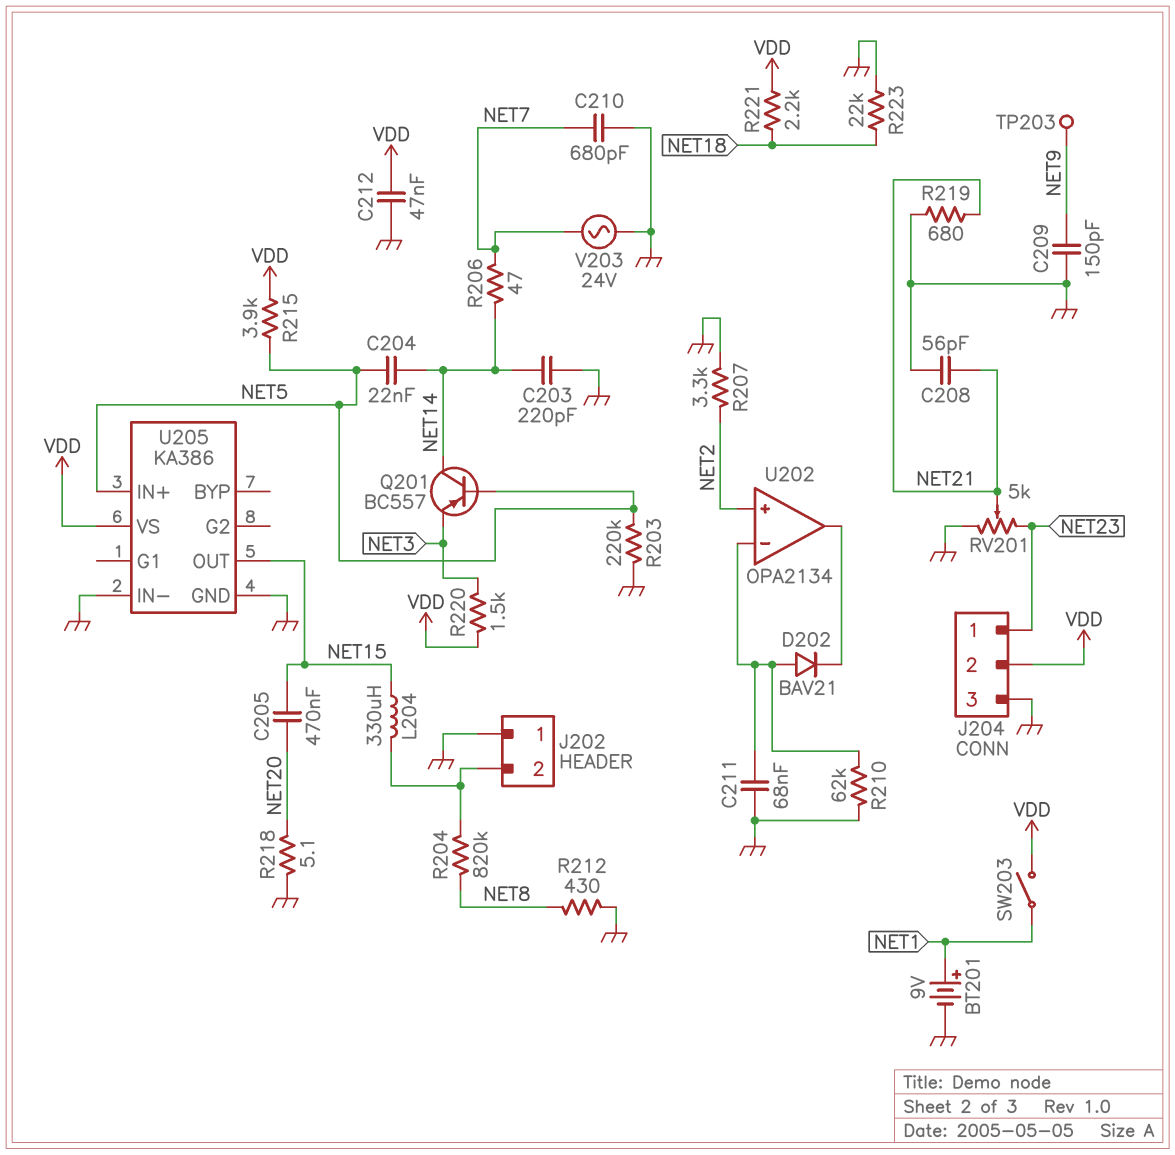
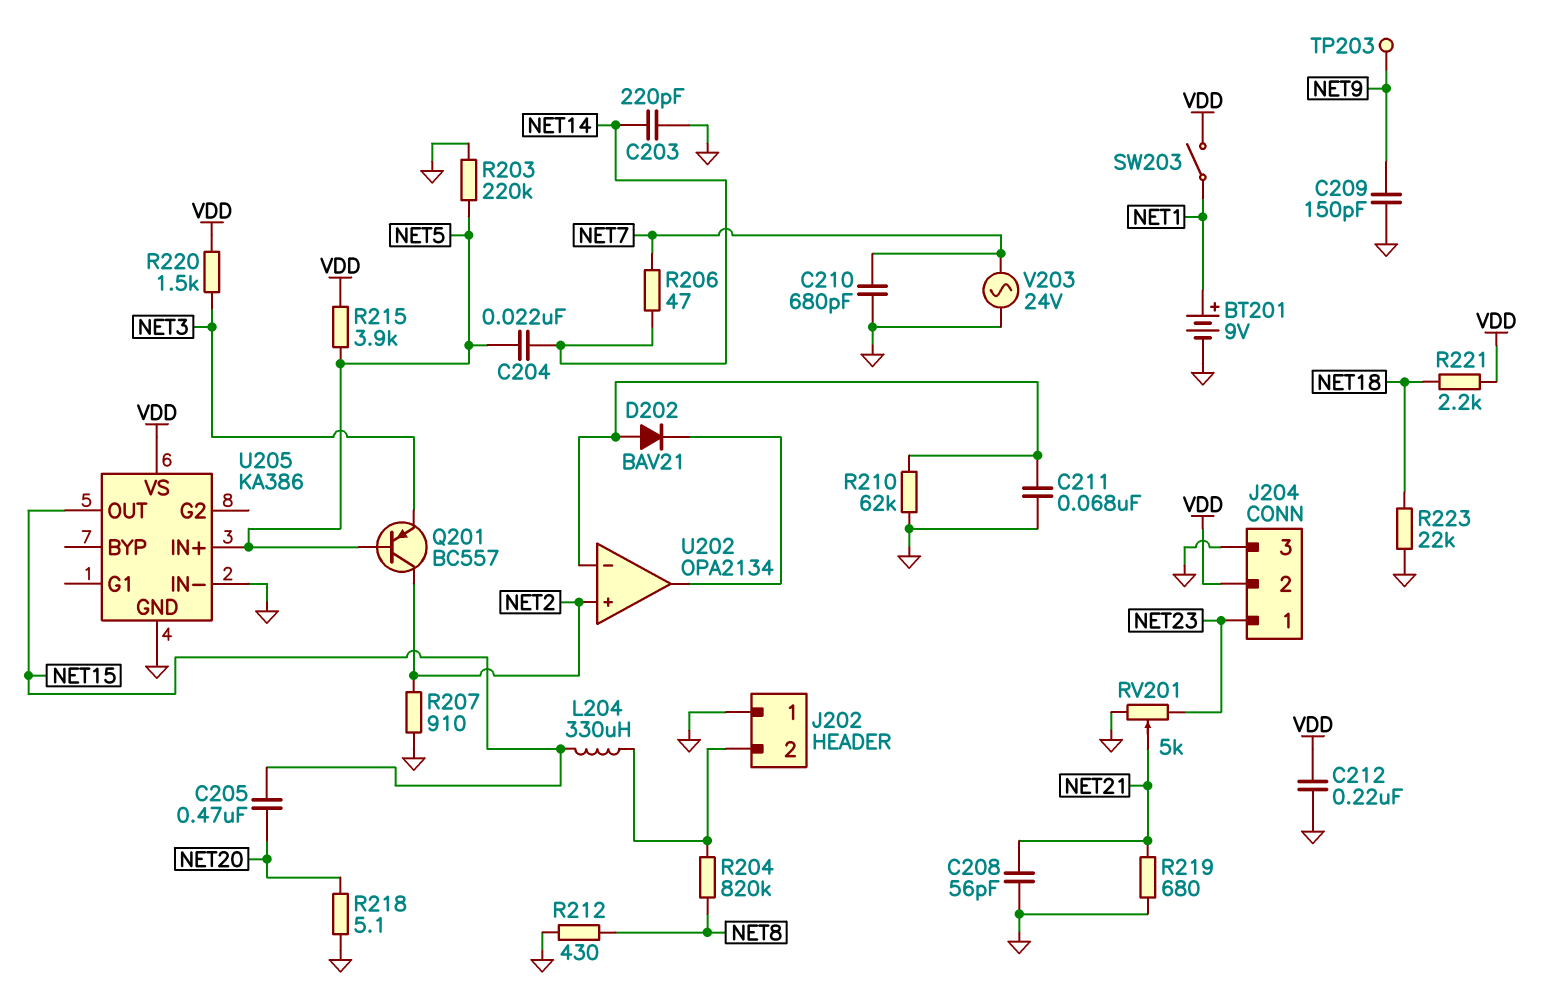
C212: 47nF (GND, VDD) -> 220nF (GND, VDD)
Q201: PNP BC557 (B NET5, C NET14, E NET3) -> PNP BC557 (B NET5, C NET2, E NET3)
R207: 3.3k (GND, NET2) -> 910 (GND, NET2)

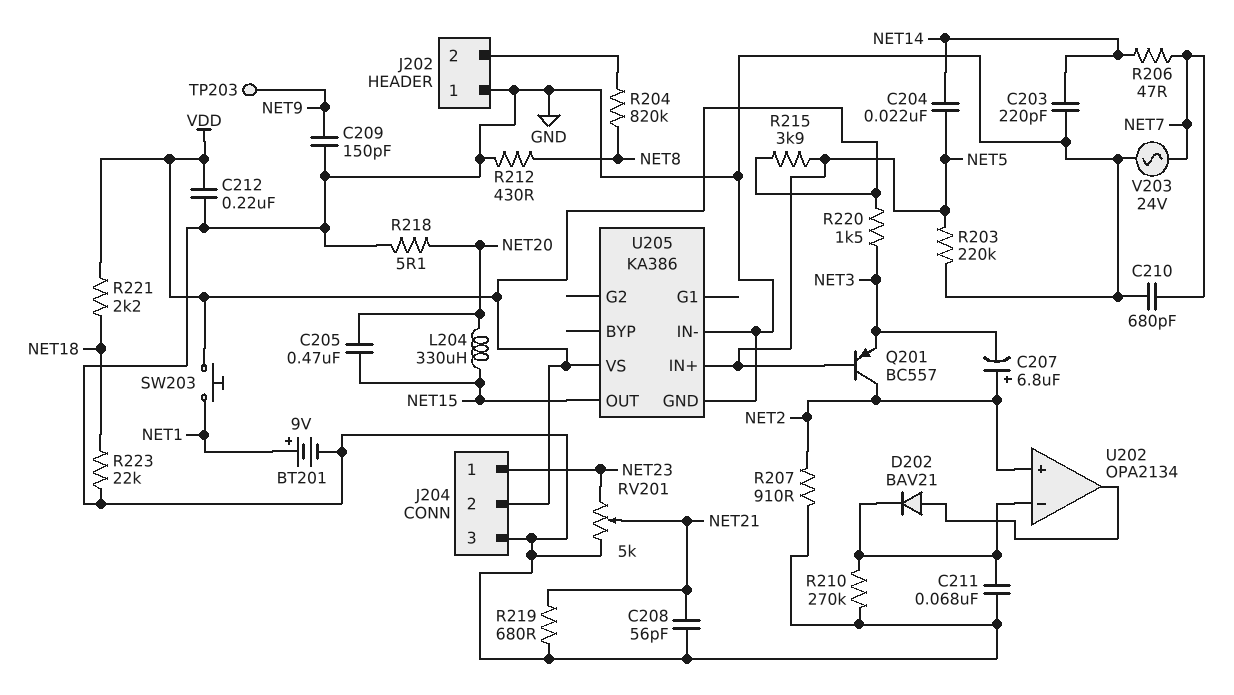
C207: none -> 6.8uF (plus NET2, minus NET3)
D202: diode BAV21 (A U202/in-, K U202/out) -> diode BAV21 (A U202/out, K U202/in-)
L204: 330uH (J202/2, NET15) -> 330uH (NET15, NET20)
R210: 62k (GND, U202/in-) -> 270k (GND, U202/in-)
SW203: switch (NET1, VDD) -> button (NET1, VDD)

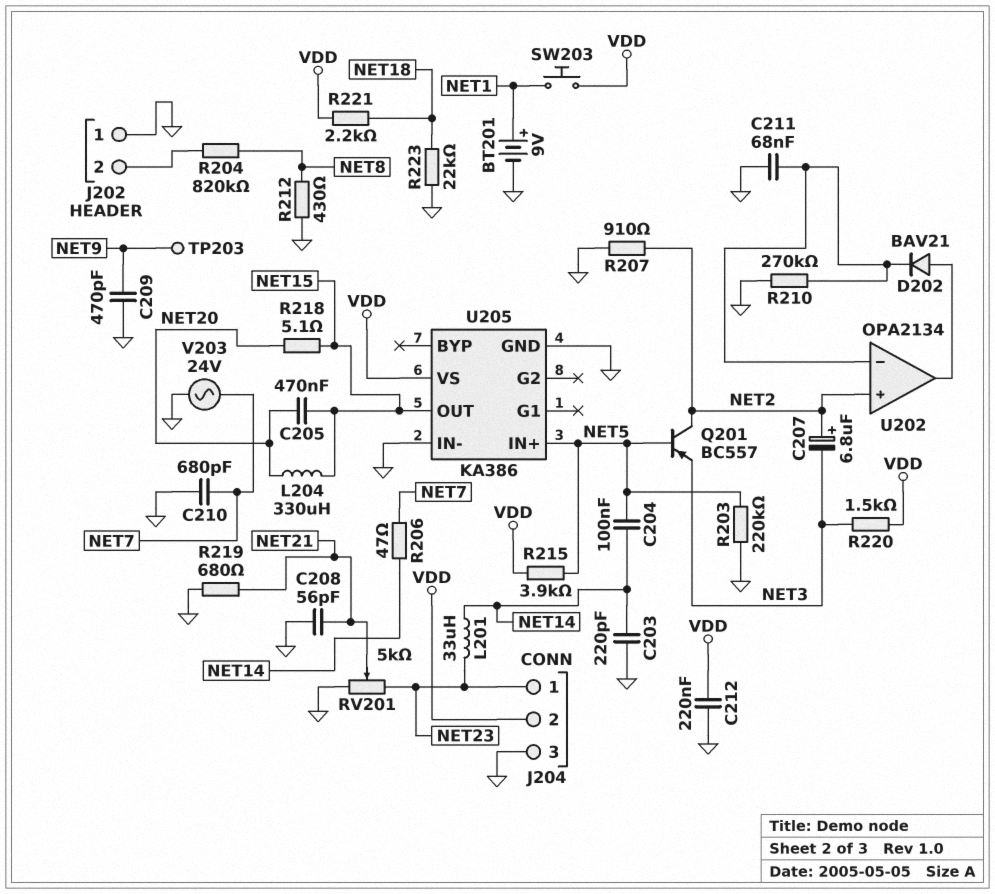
C204: 22nF (NET5, NET14) -> 100nF (NET5, NET14)
C209: 150pF (GND, NET9) -> 470pF (GND, NET9)
L201: none -> 33uH (NET14, NET23)
R218: 5.1 (GND, NET20) -> 5.1 (NET15, NET20)

